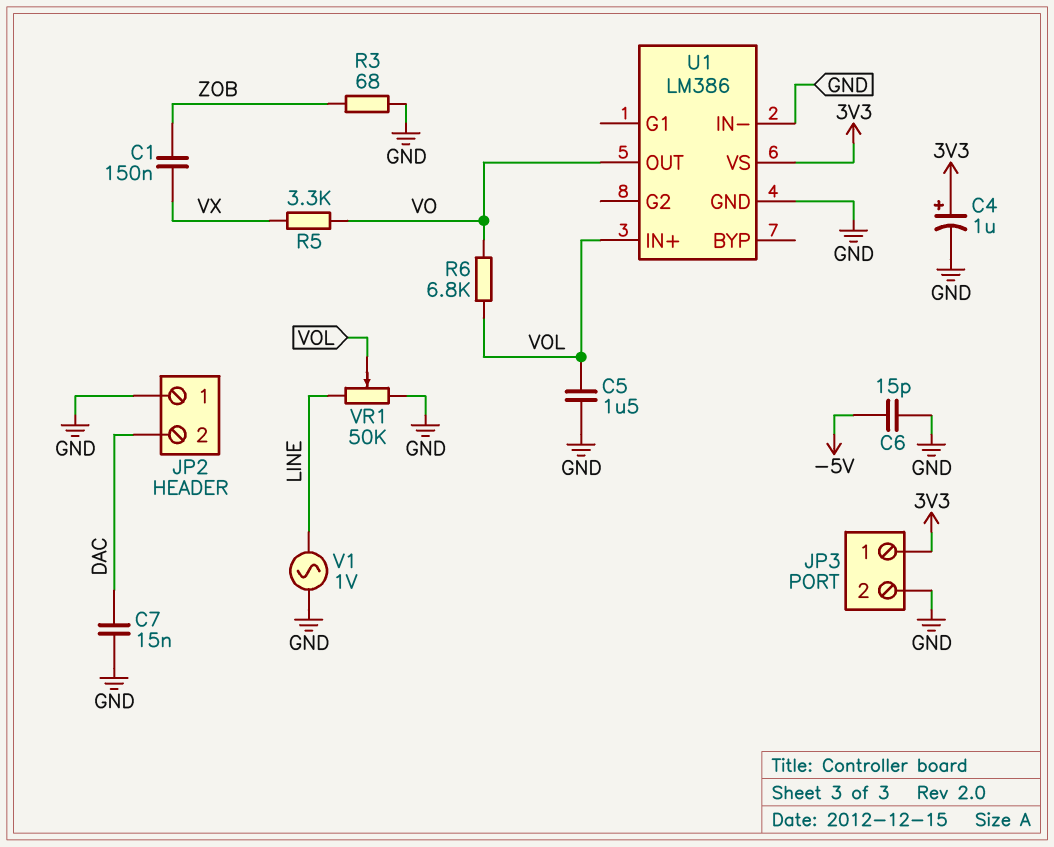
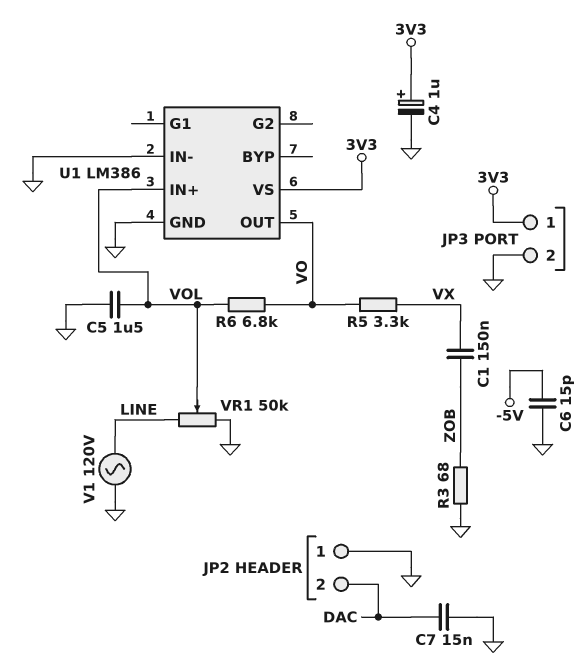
V1: AC 1V (GND, LINE) -> AC 120V (GND, LINE)

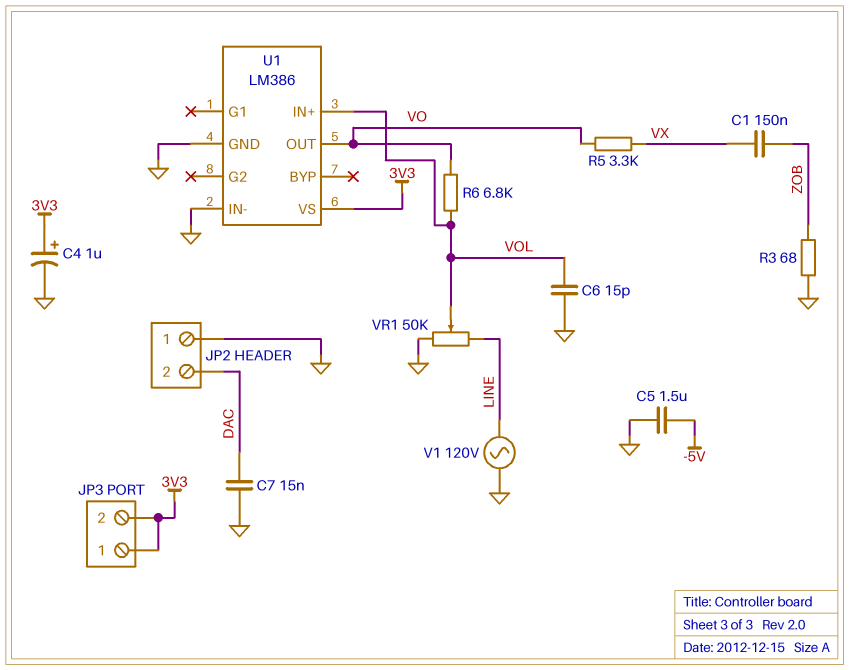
C5: 1.5uF (GND, VOL) -> 1.5uF (-5V, GND)
C6: 15pF (-5V, GND) -> 15pF (GND, VOL)
JP3 pin 2: GND -> 3V3

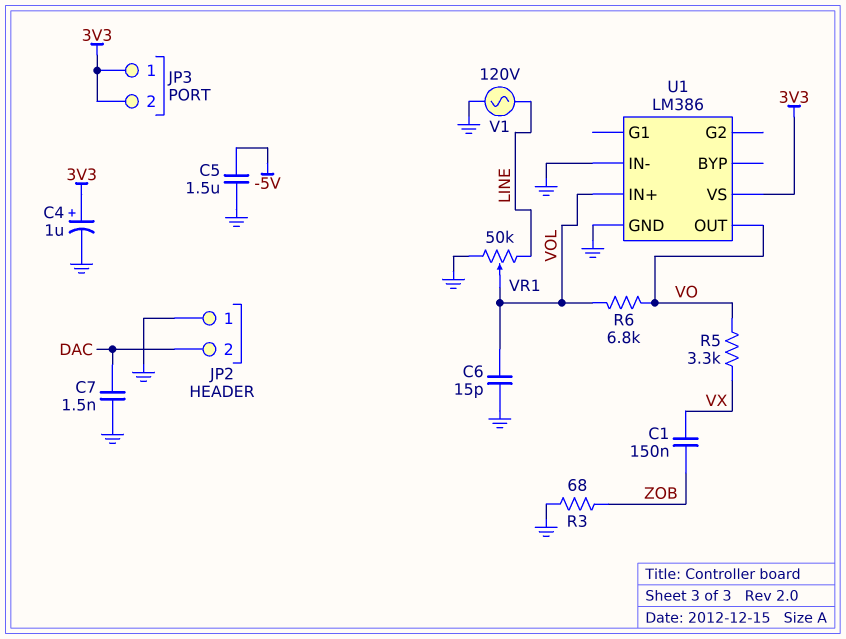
C7: 15nF (DAC, GND) -> 1.5nF (DAC, GND)

